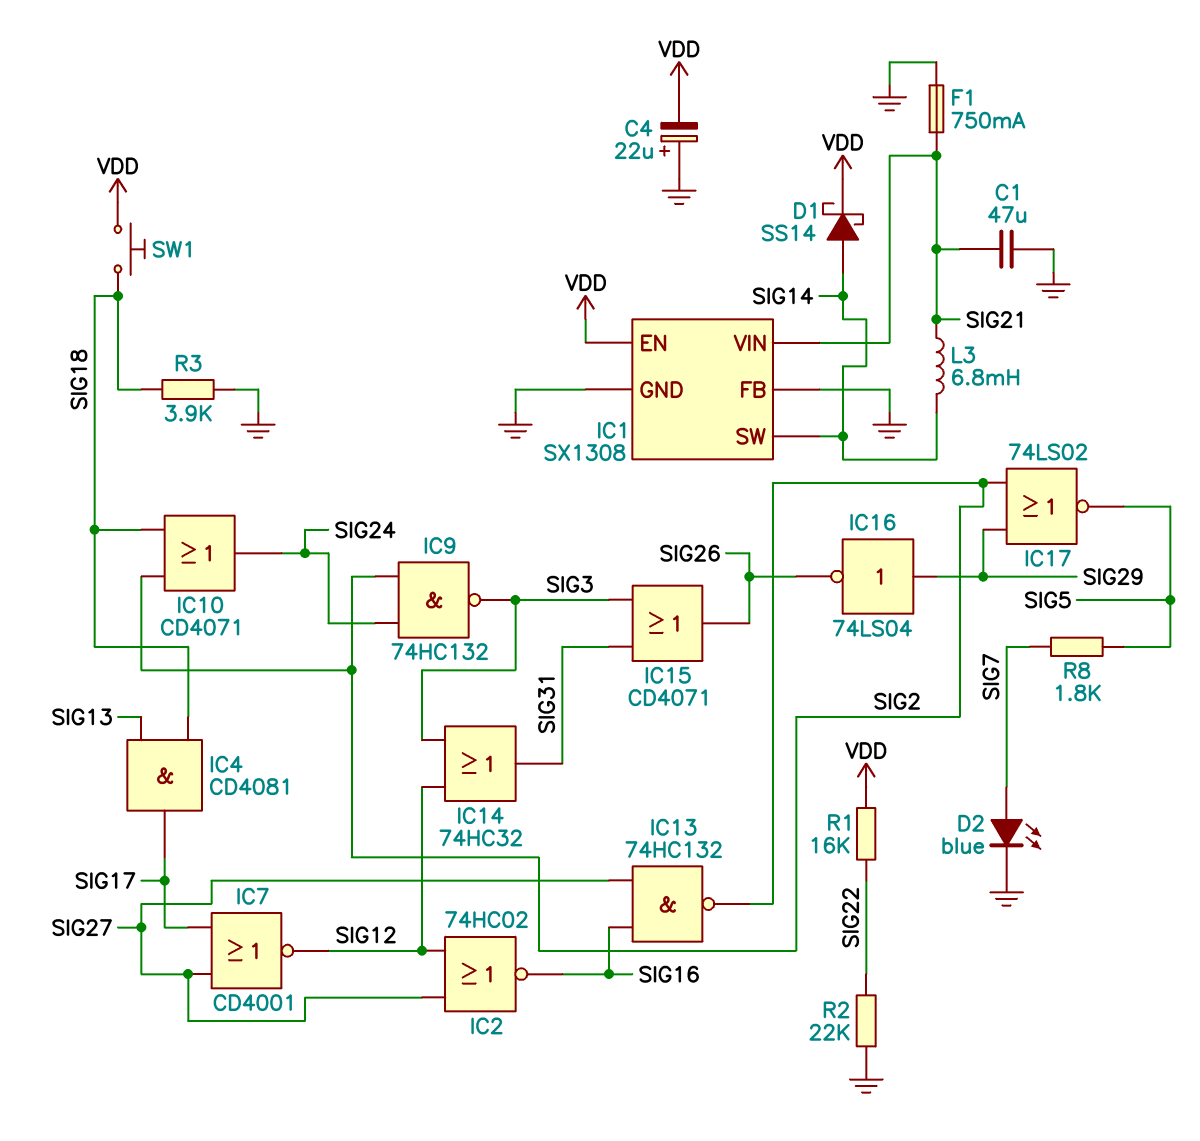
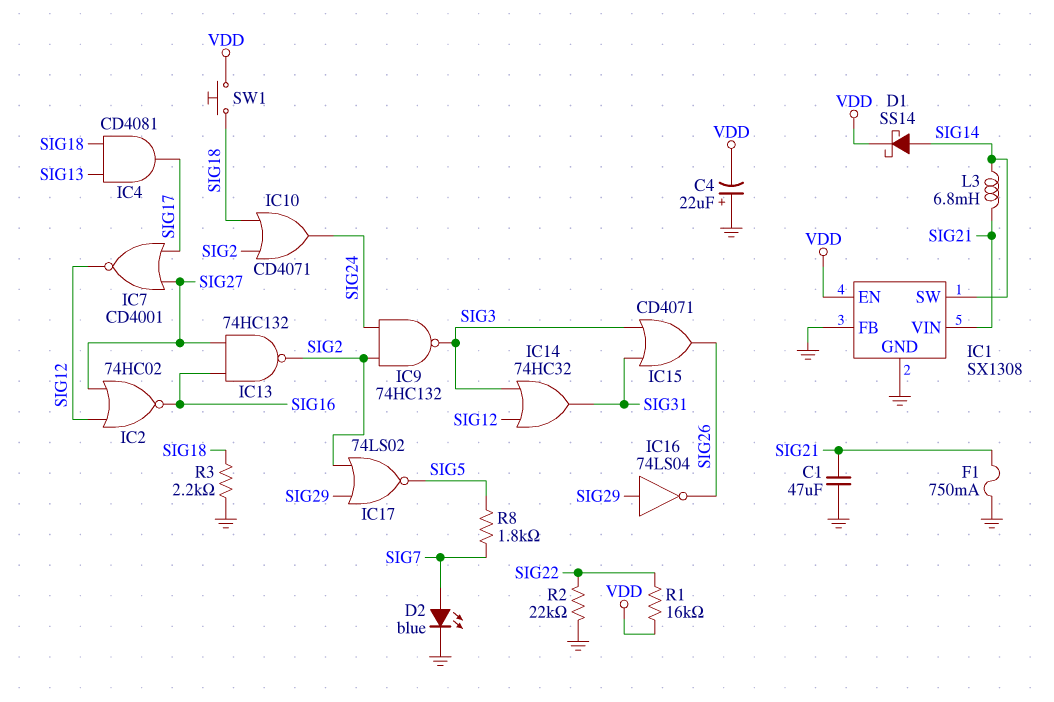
R3: 3.9k (GND, SIG18) -> 2.2k (GND, SIG18)

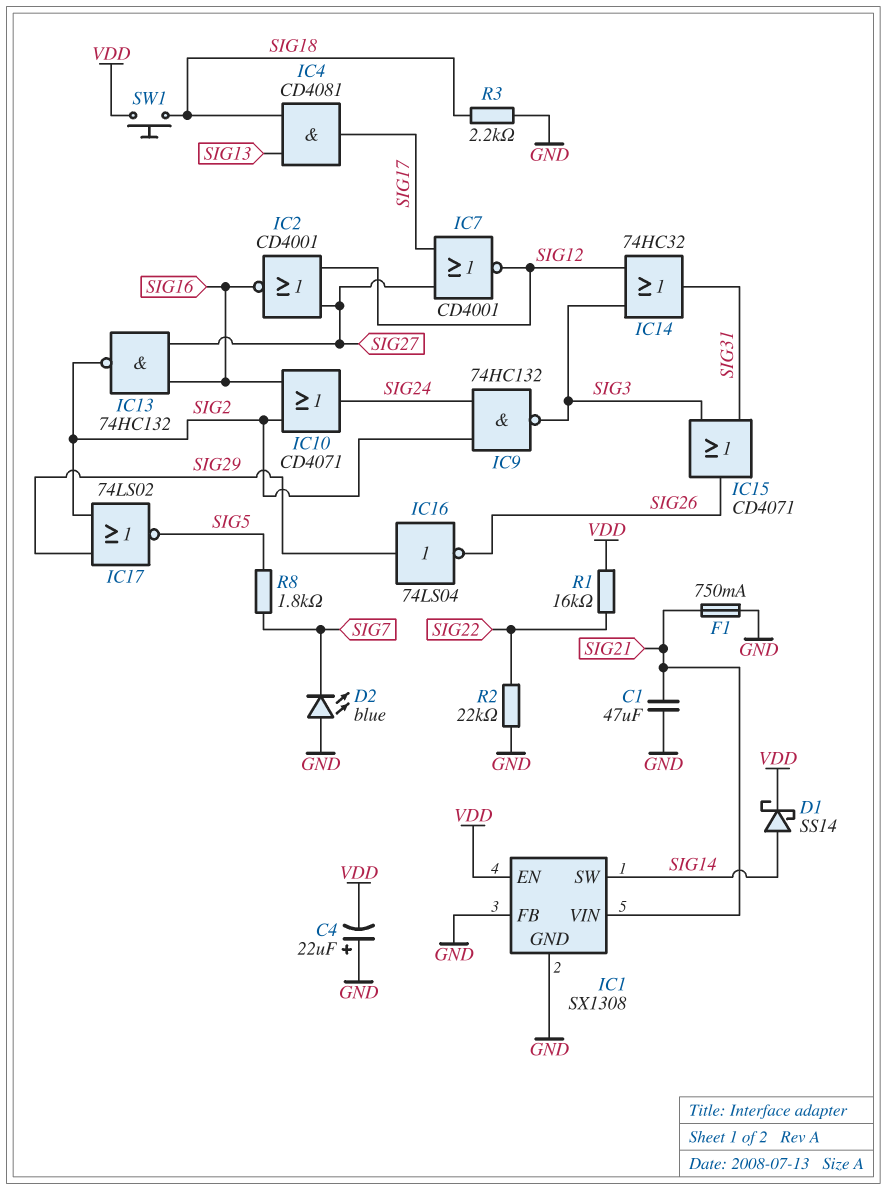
D2: LED blue (A SIG7, K GND) -> LED blue (A GND, K SIG7)
IC2: NOR 74HC02 (in SIG12, in SIG27, out SIG16) -> NOR CD4001 (in SIG12, in SIG27, out SIG16)
IC10: OR CD4071 (in SIG2, in SIG18, out SIG24) -> OR CD4071 (in SIG2, in SIG16, out SIG24)
L3: 6.8mH (SIG14, SIG21) -> none

